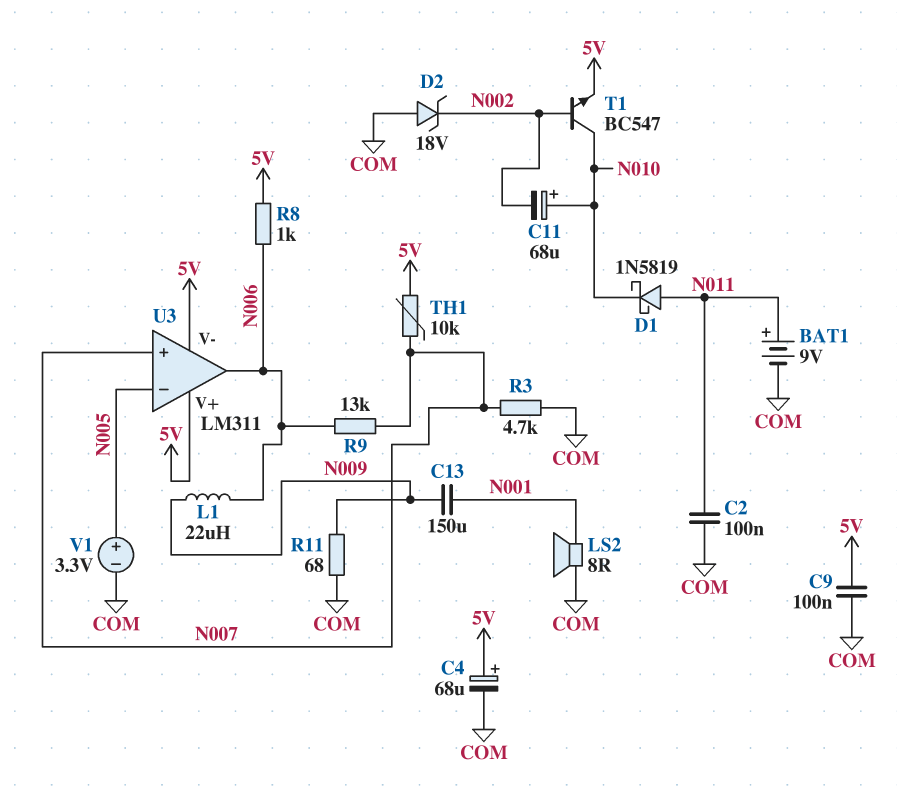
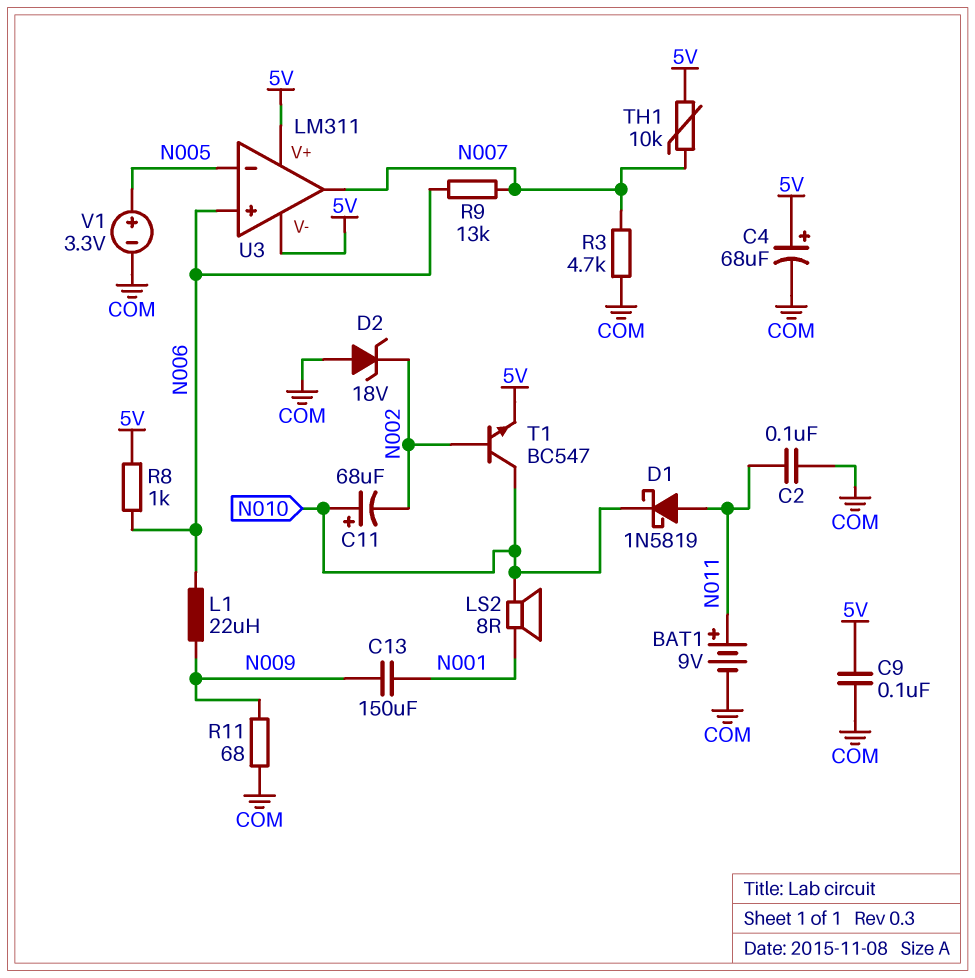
LS2: speaker 8R (COM, N001) -> speaker 8R (N001, N010)
U3 pin in+: N007 -> N006
U3 pin out: N006 -> N007

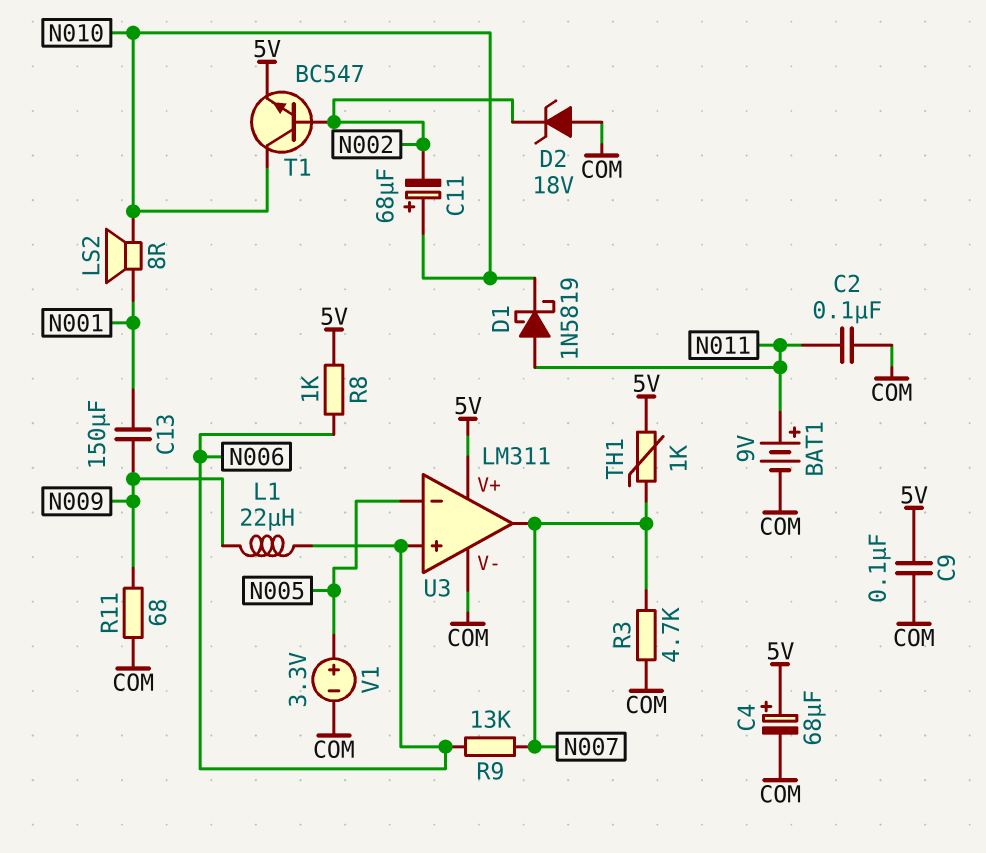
TH1: 10k (5V, N007) -> 1k (5V, N007)
U3 pin V-: 5V -> COM

